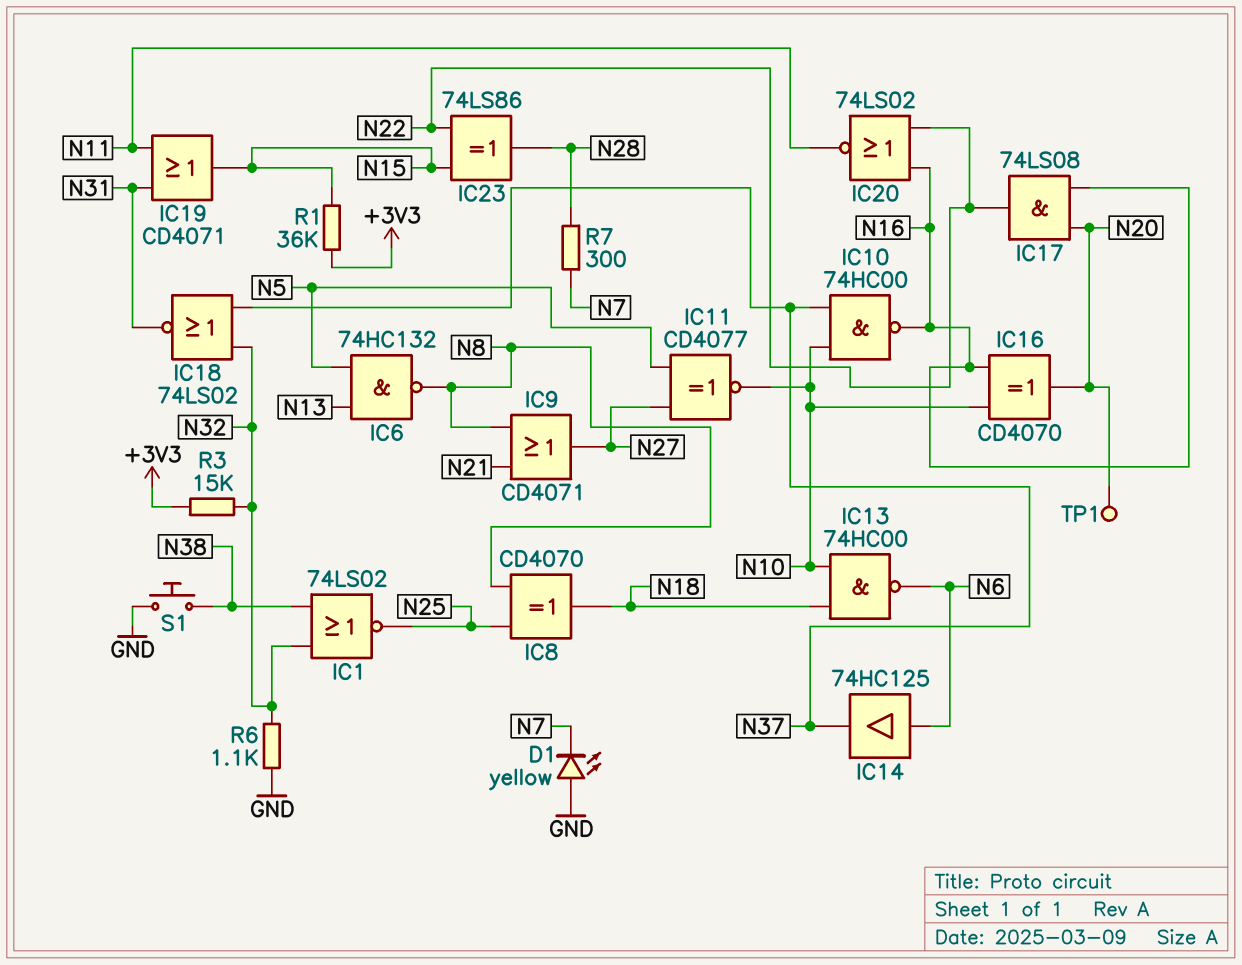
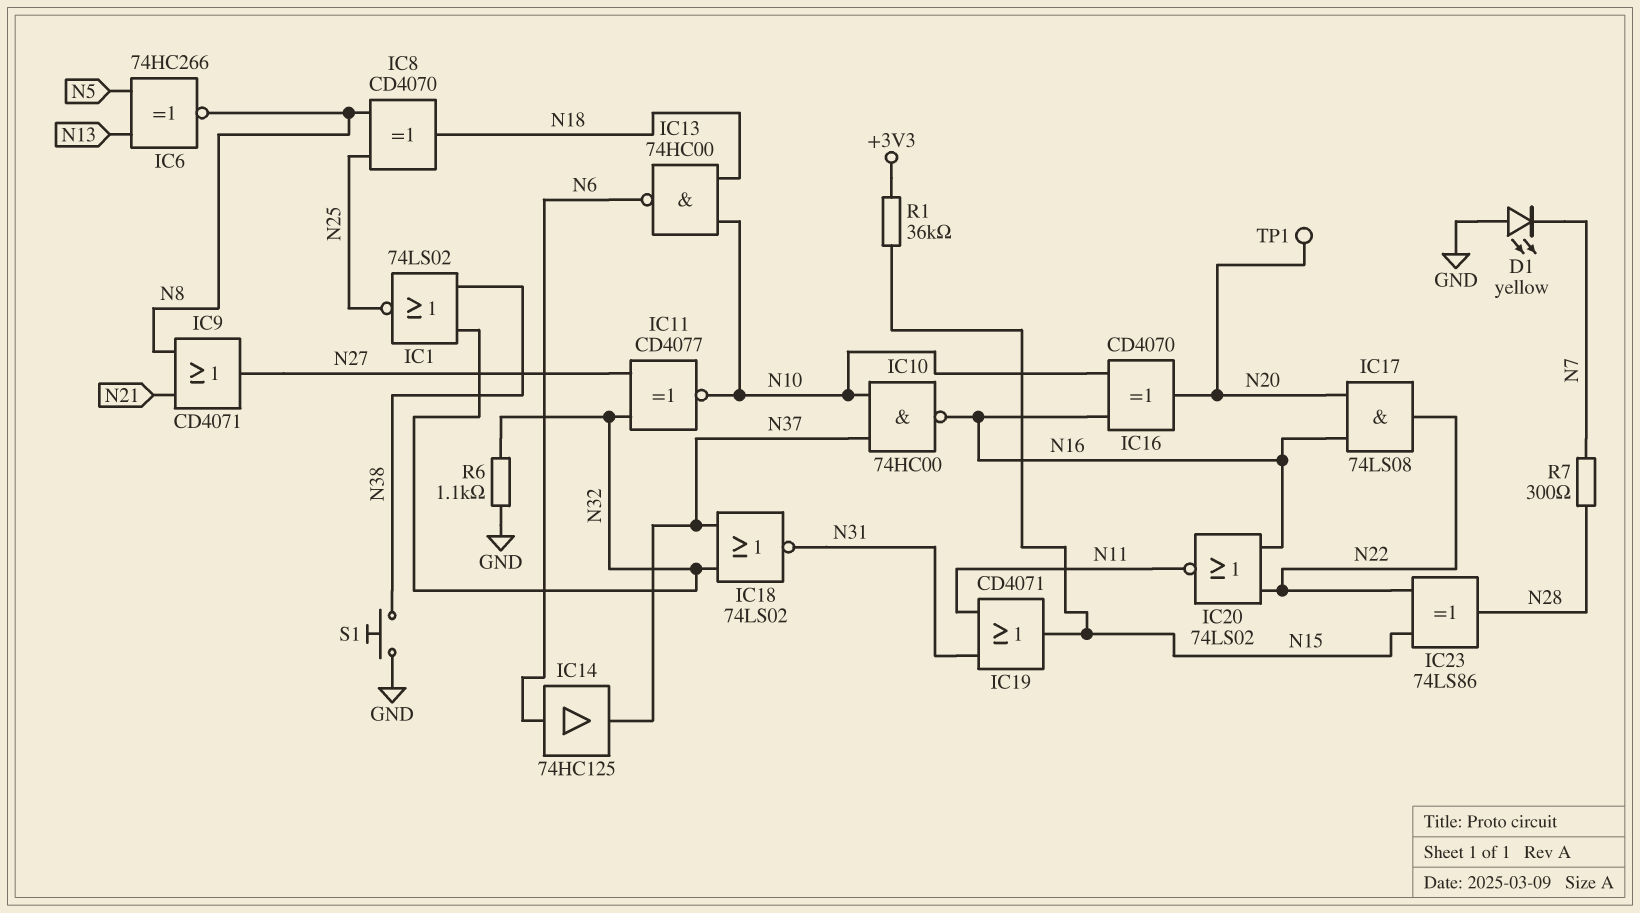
IC6: NAND 74HC132 (in N5, in N13, out N8) -> XNOR 74HC266 (in N5, in N13, out N8)
IC11: XNOR CD4077 (in N5, in N27, out N10) -> XNOR CD4077 (in N27, in N32, out N10)
R3: 15k (+3V3, N32) -> none

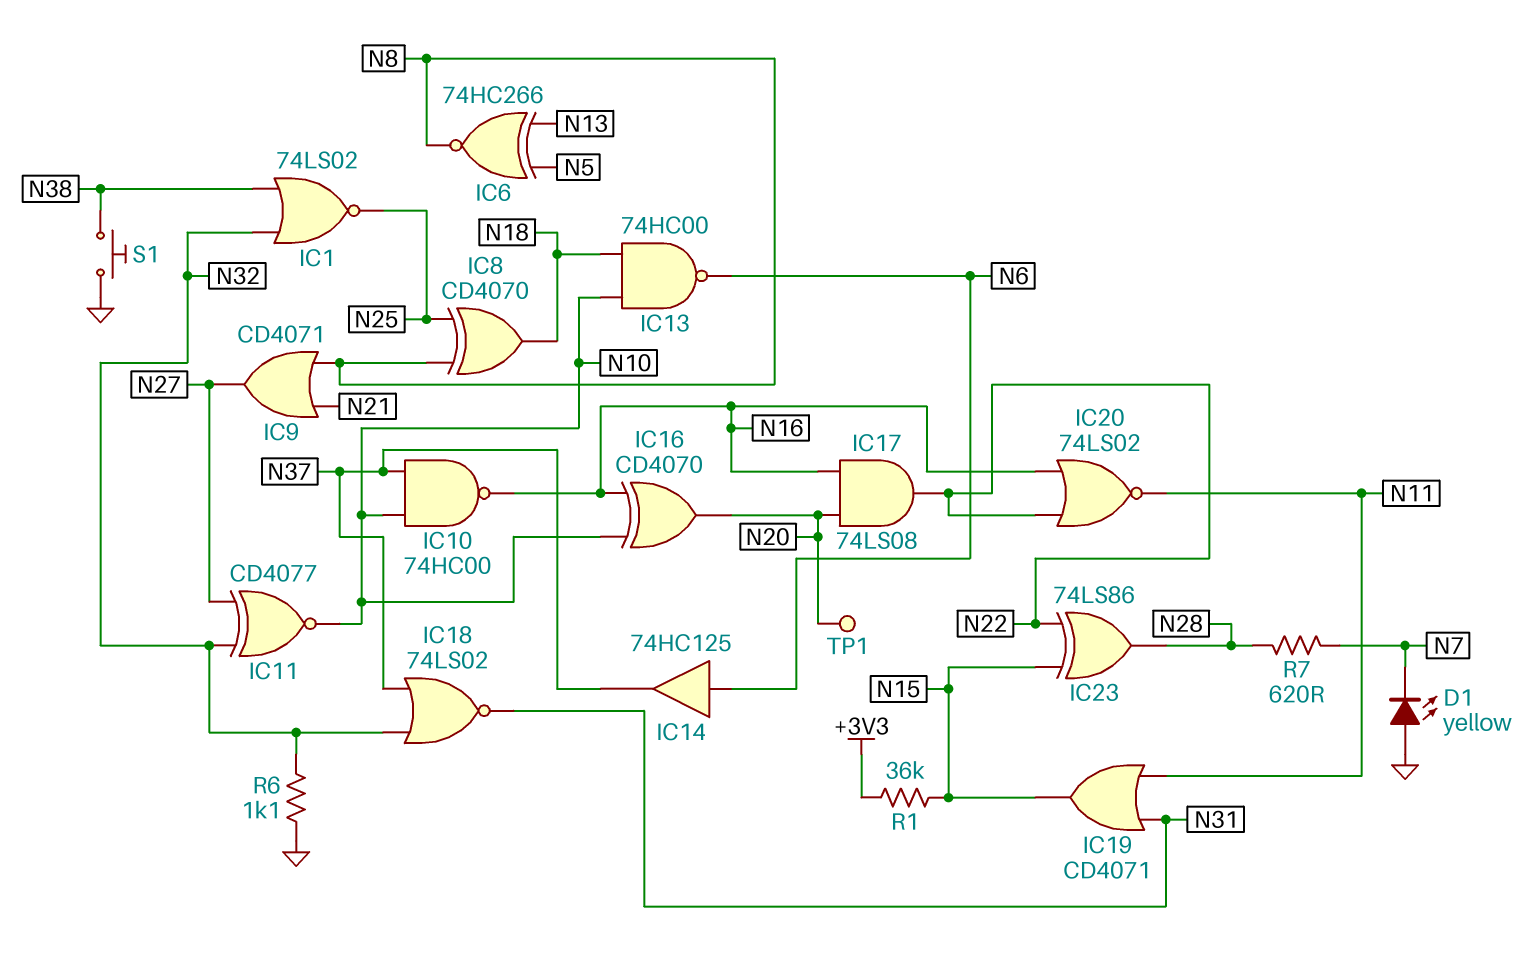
R7: 300 (N7, N28) -> 620 (N7, N28)

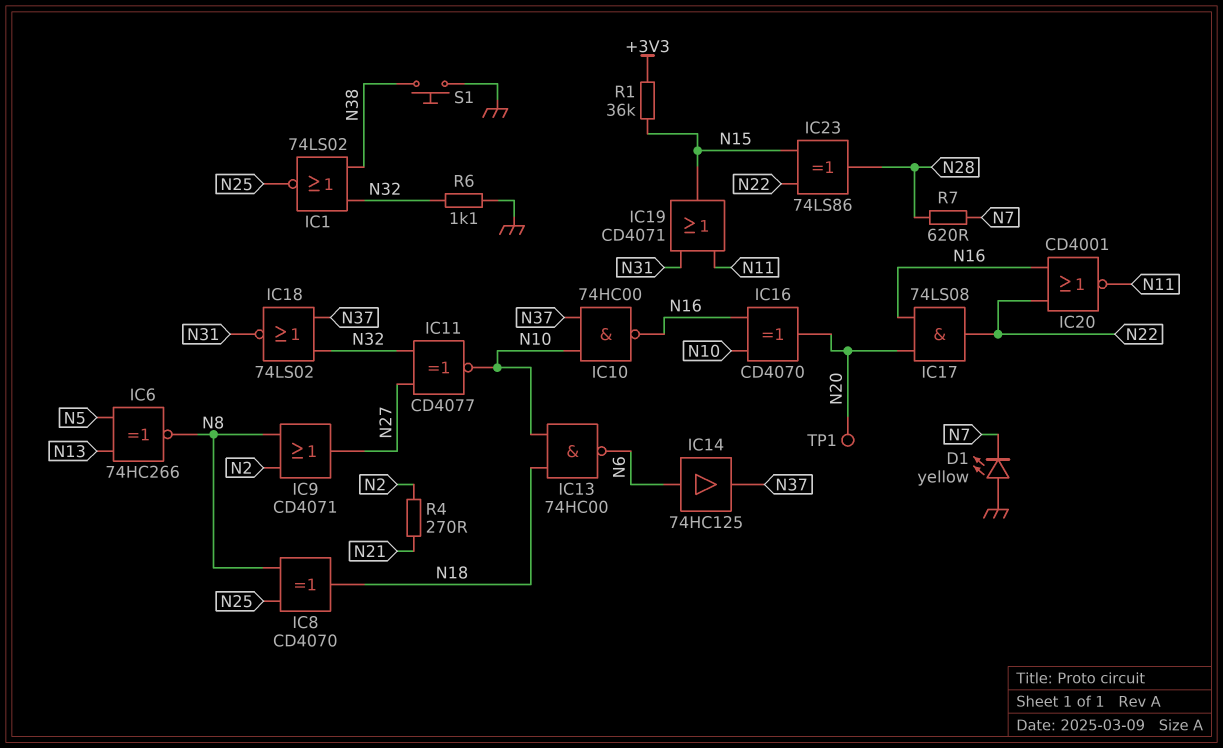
IC9: OR CD4071 (in N8, in N21, out N27) -> OR CD4071 (in N2, in N8, out N27)
IC20: NOR 74LS02 (in N16, in N22, out N11) -> NOR CD4001 (in N16, in N22, out N11)
R4: none -> 270 (N2, N21)

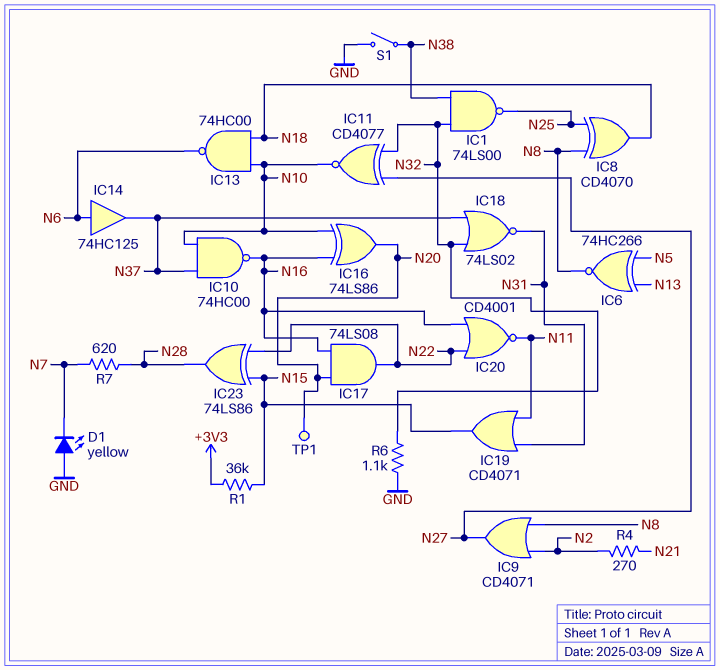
IC1: NOR 74LS02 (in N32, in N38, out N25) -> NAND 74LS00 (in N32, in N38, out N25)
IC16: XOR CD4070 (in N10, in N16, out N20) -> XOR 74LS86 (in N10, in N16, out N20)
S1: button (GND, N38) -> switch (GND, N38)

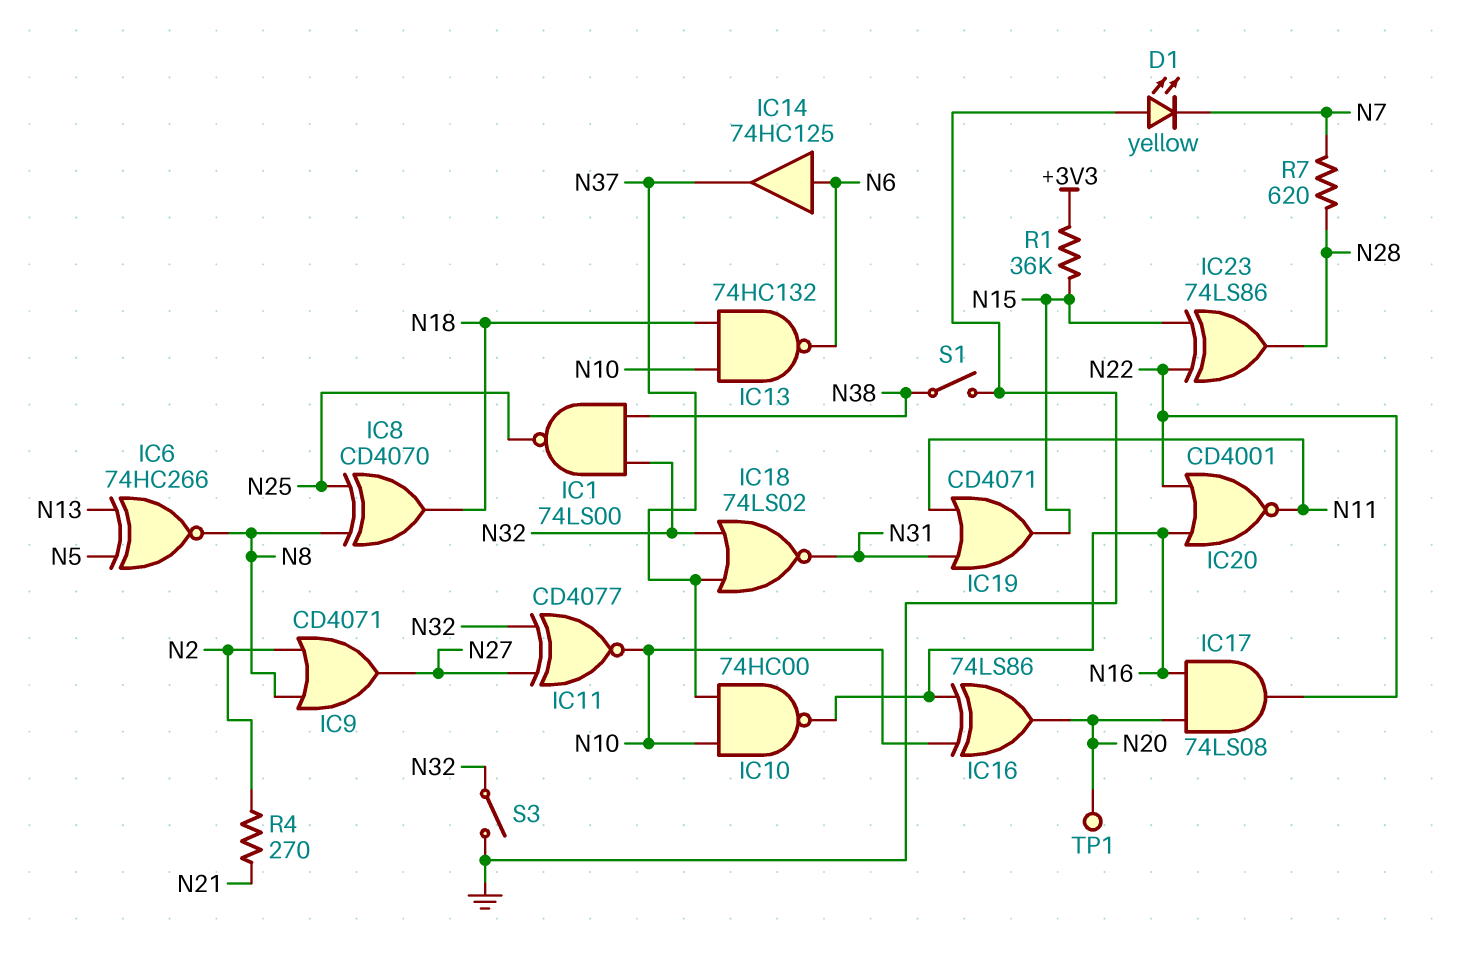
IC13: NAND 74HC00 (in N10, in N18, out N6) -> NAND 74HC132 (in N10, in N18, out N6)
R6: 1.1k (GND, N32) -> none
S3: none -> switch (GND, N32)

